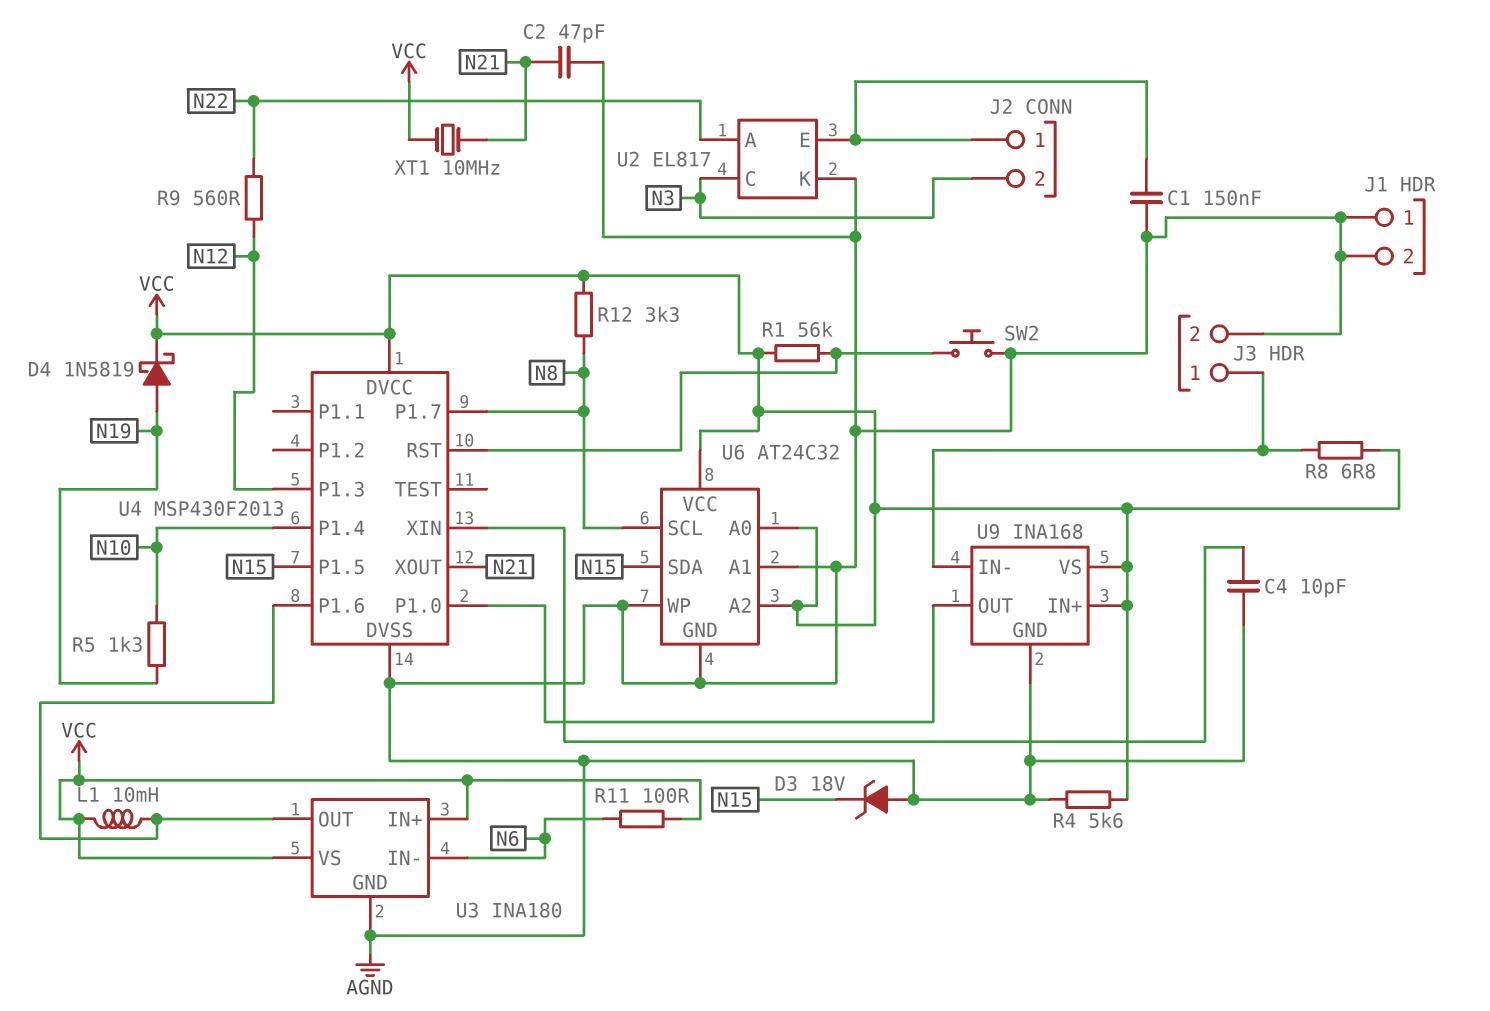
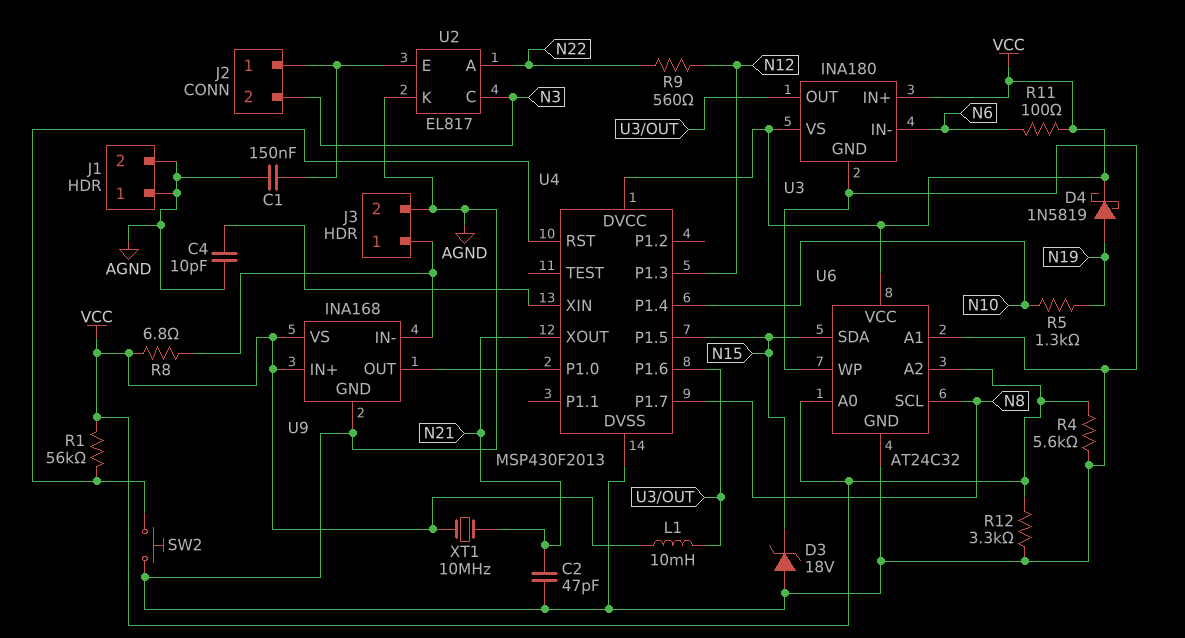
R12: 3.3k (N8, VCC) -> 3.3k (AGND, VCC)

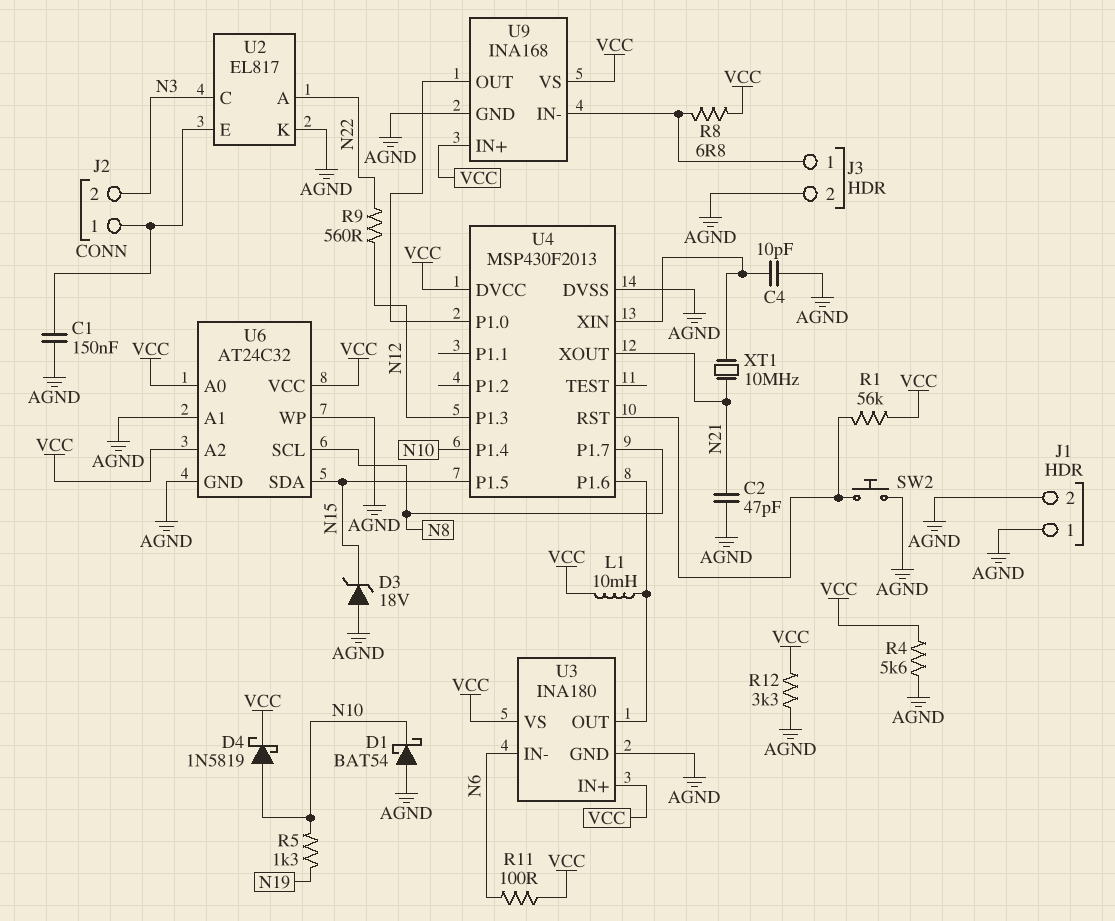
D1: none -> schottky BAT54 (A AGND, K N10)
D4: schottky 1N5819 (A N19, K VCC) -> schottky 1N5819 (A N10, K VCC)
XT1: 10MHz (N21, VCC) -> 10MHz (N21, U4/XIN)

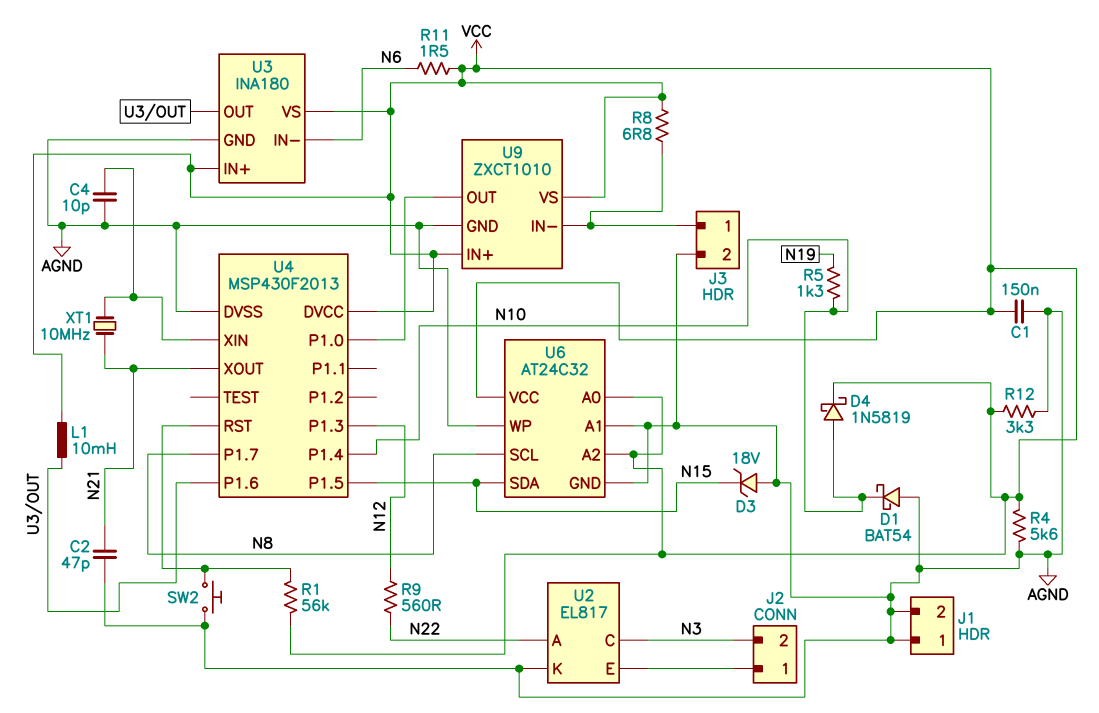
C1: 150nF (AGND, J2/1) -> 150nF (AGND, VCC)
R11: 100 (N6, VCC) -> 1.5 (N6, VCC)
U9: INA168 -> ZXCT1010

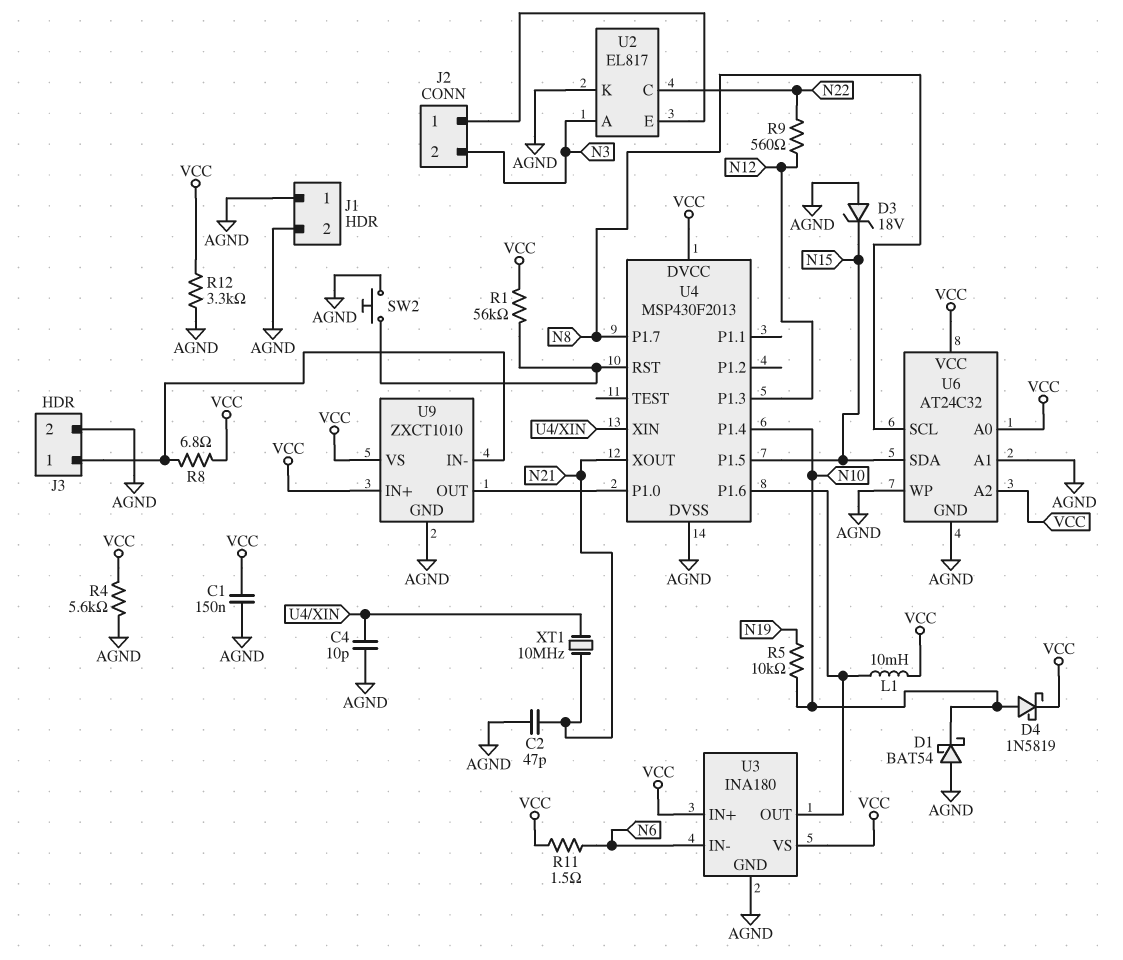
R5: 1.3k (N10, N19) -> 10k (N10, N19)
U2 pin A: N22 -> N3
U2 pin C: N3 -> N22

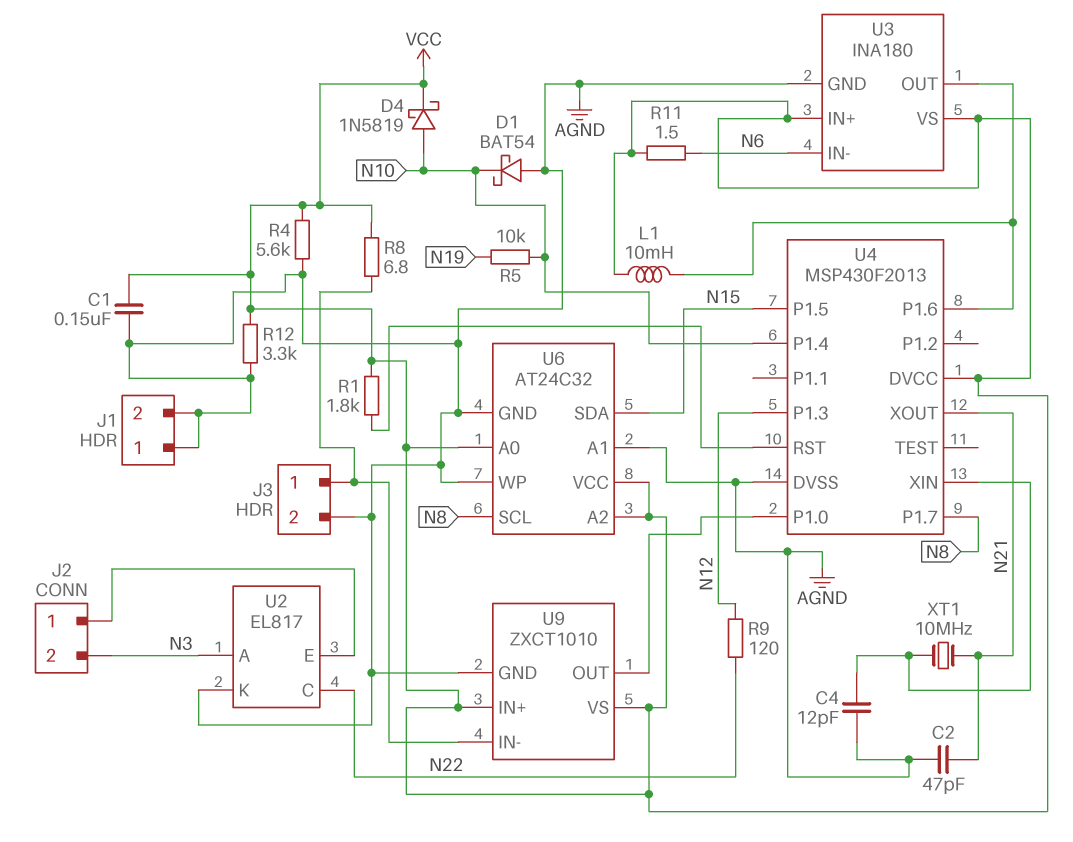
C4: 10pF (AGND, U4/XIN) -> 12pF (AGND, U4/XIN)
D3: zener 18V (A AGND, K N15) -> none
R1: 56k (U4/RST, VCC) -> 1.8k (U4/RST, VCC)
R9: 560 (N12, N22) -> 120 (N12, N22)
SW2: button (AGND, U4/RST) -> none

